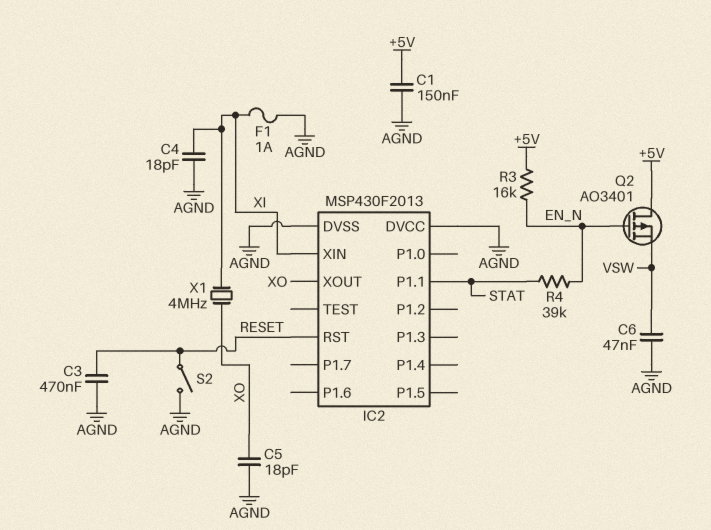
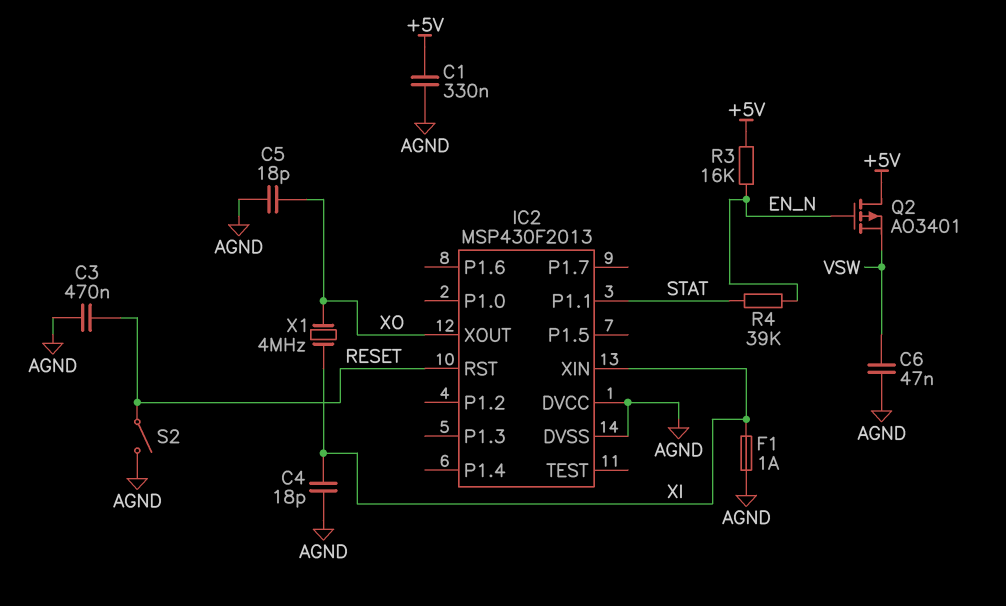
C1: 150nF (+5V, AGND) -> 330nF (+5V, AGND)

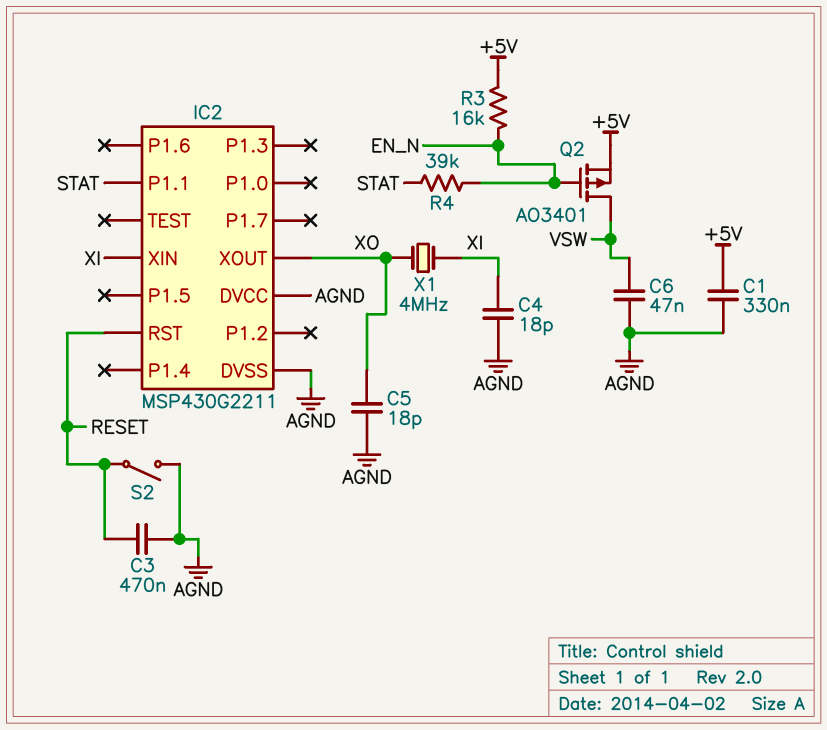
F1: 1A (AGND, XI) -> none
IC2: MSP430F2013 -> MSP430G2211
Q2: PMOS AO3401 (G EN_N, D +5V, S VSW) -> PMOS AO3401 (G EN_N, D VSW, S +5V)

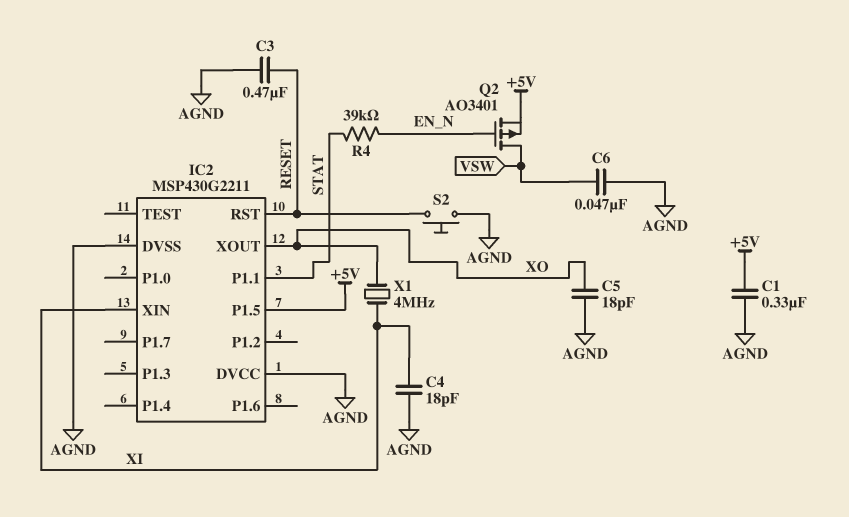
IC2 pin P1.5: none -> +5V
R3: 16k (+5V, EN_N) -> none
S2: switch (AGND, RESET) -> button (AGND, RESET)

